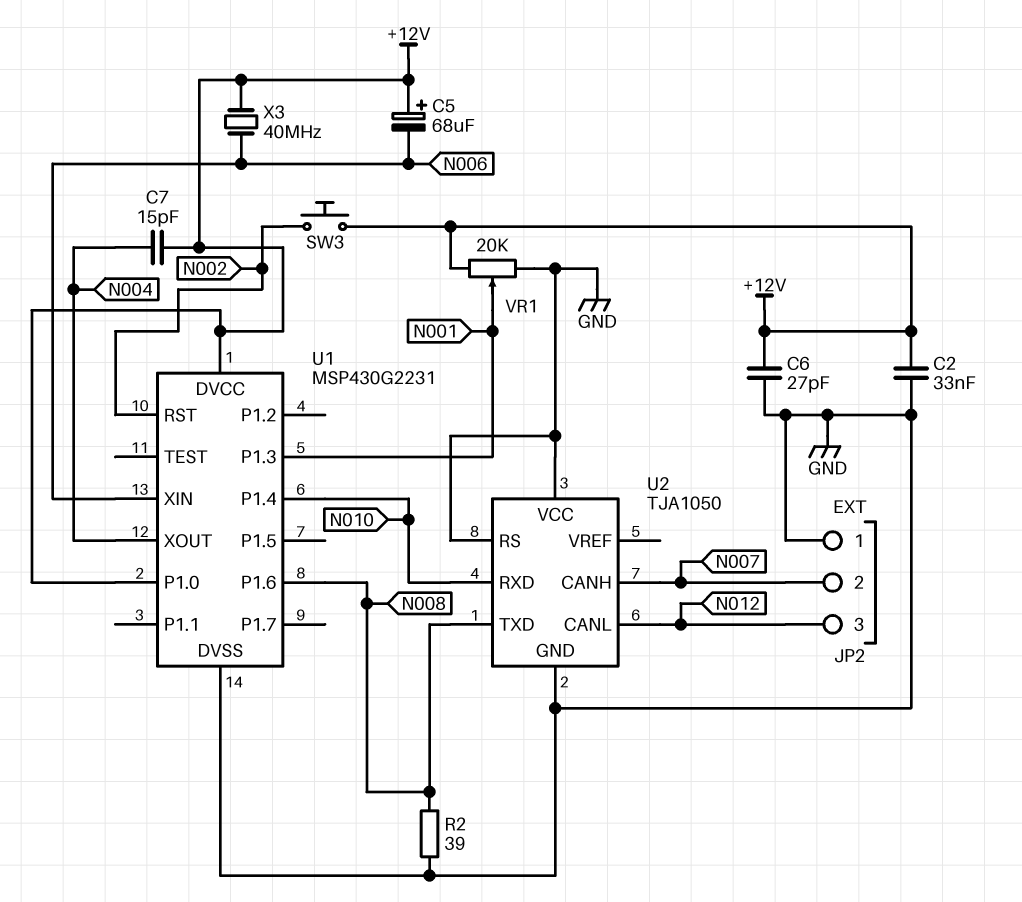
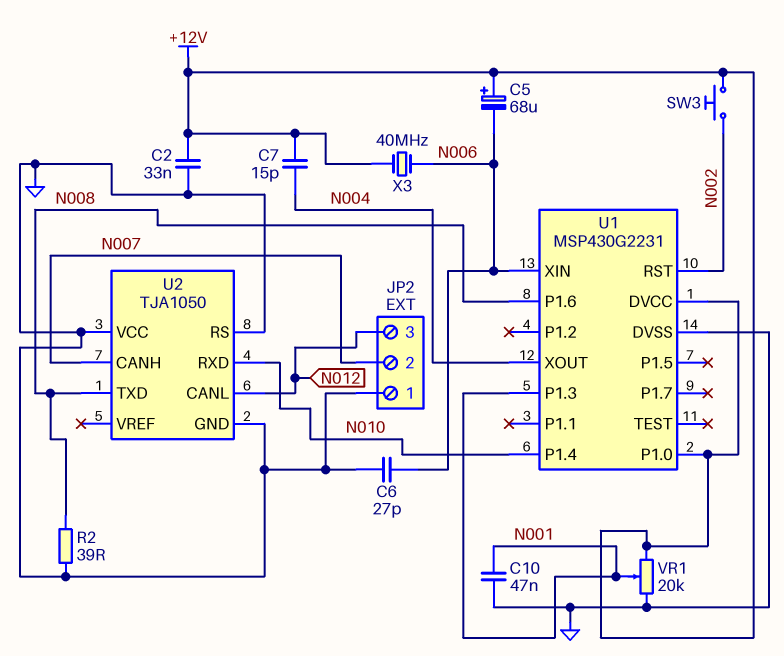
C6: 27pF (+12V, GND) -> 27pF (GND, N006)
C10: none -> 47nF (GND, N001)

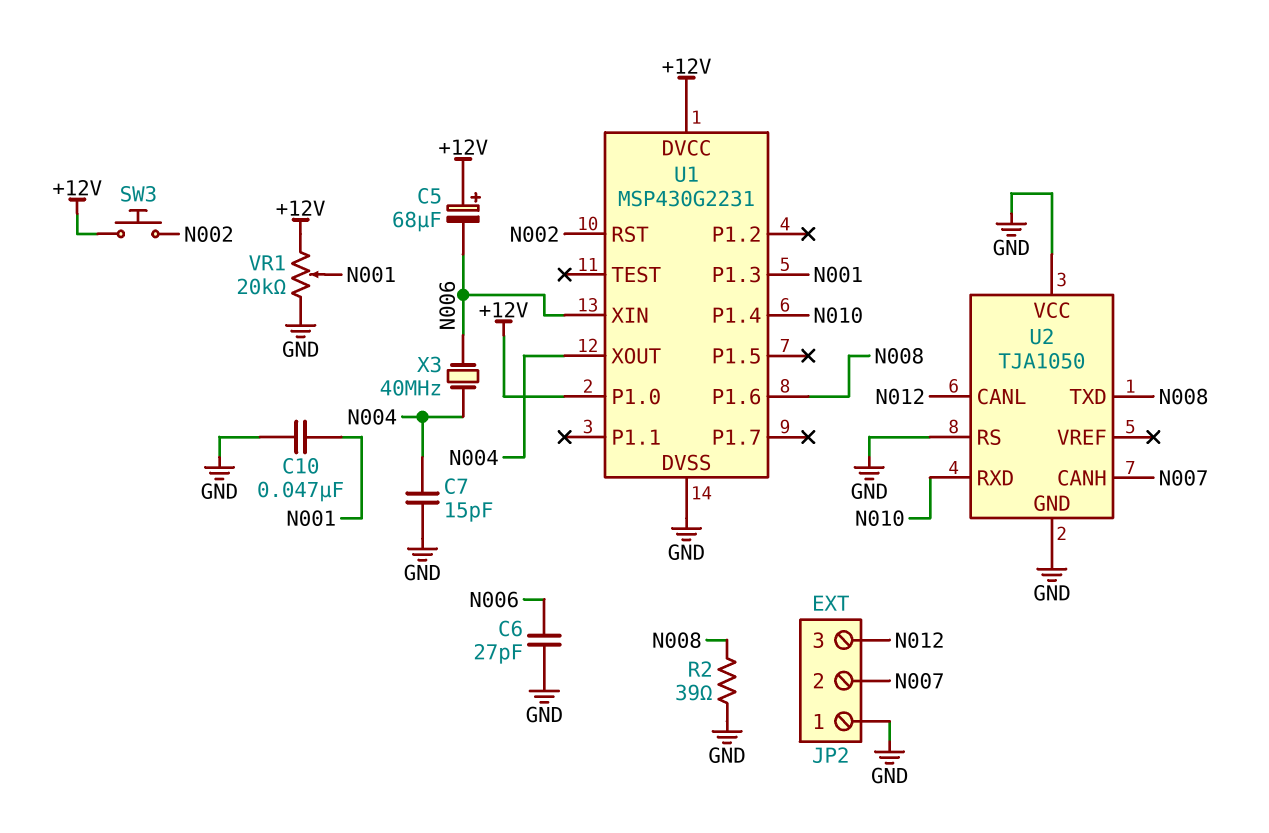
C2: 33nF (+12V, GND) -> none
C7: 15pF (+12V, N004) -> 15pF (GND, N004)
X3: 40MHz (+12V, N006) -> 40MHz (N004, N006)

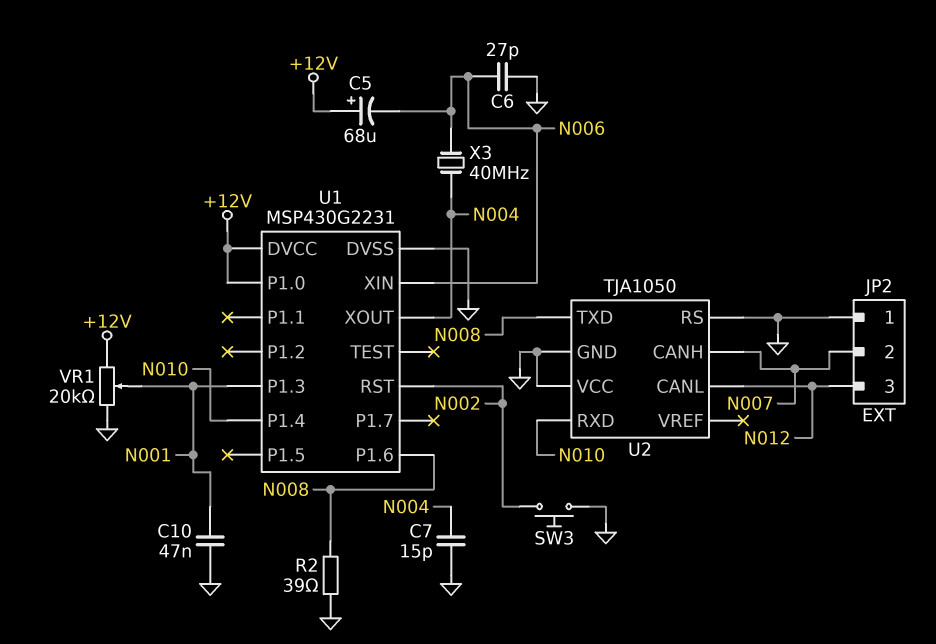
SW3: button (+12V, N002) -> button (GND, N002)

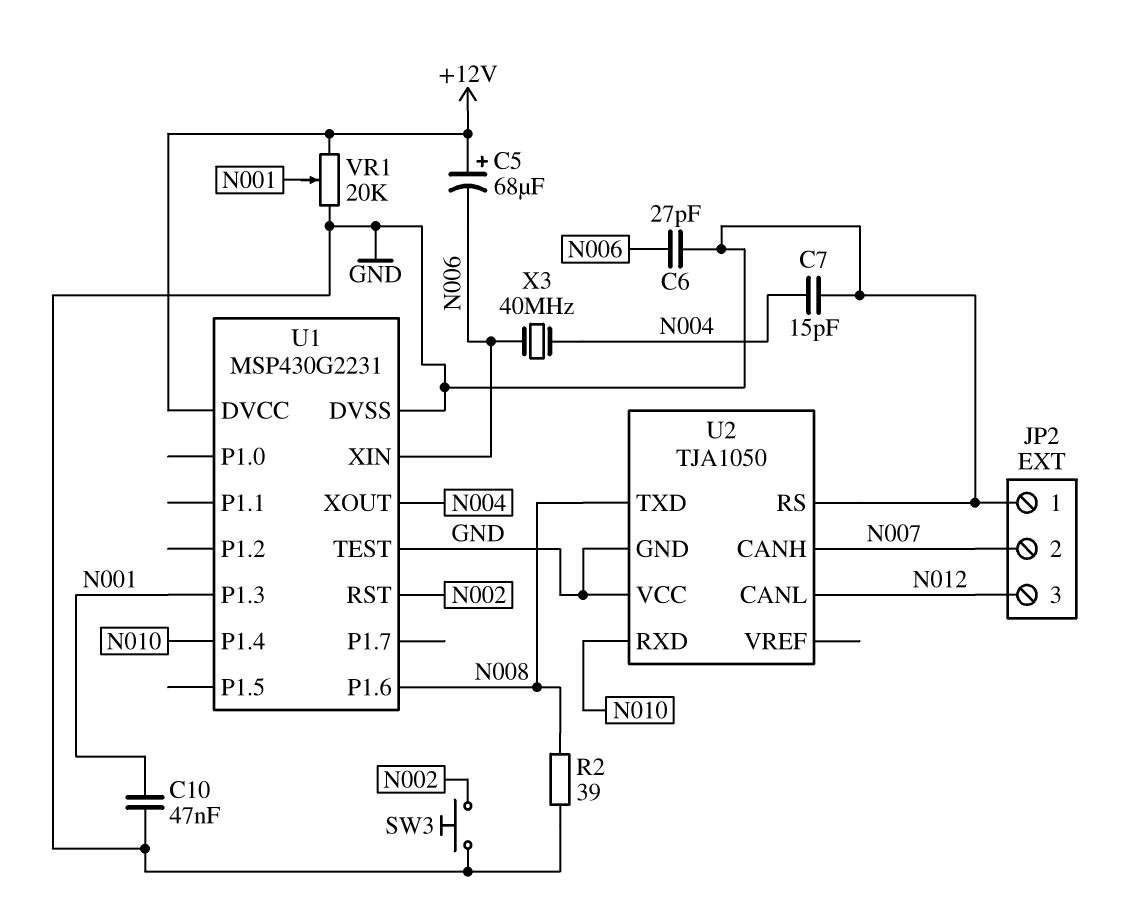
U1 pin P1.0: +12V -> none
U1 pin TEST: none -> GND

